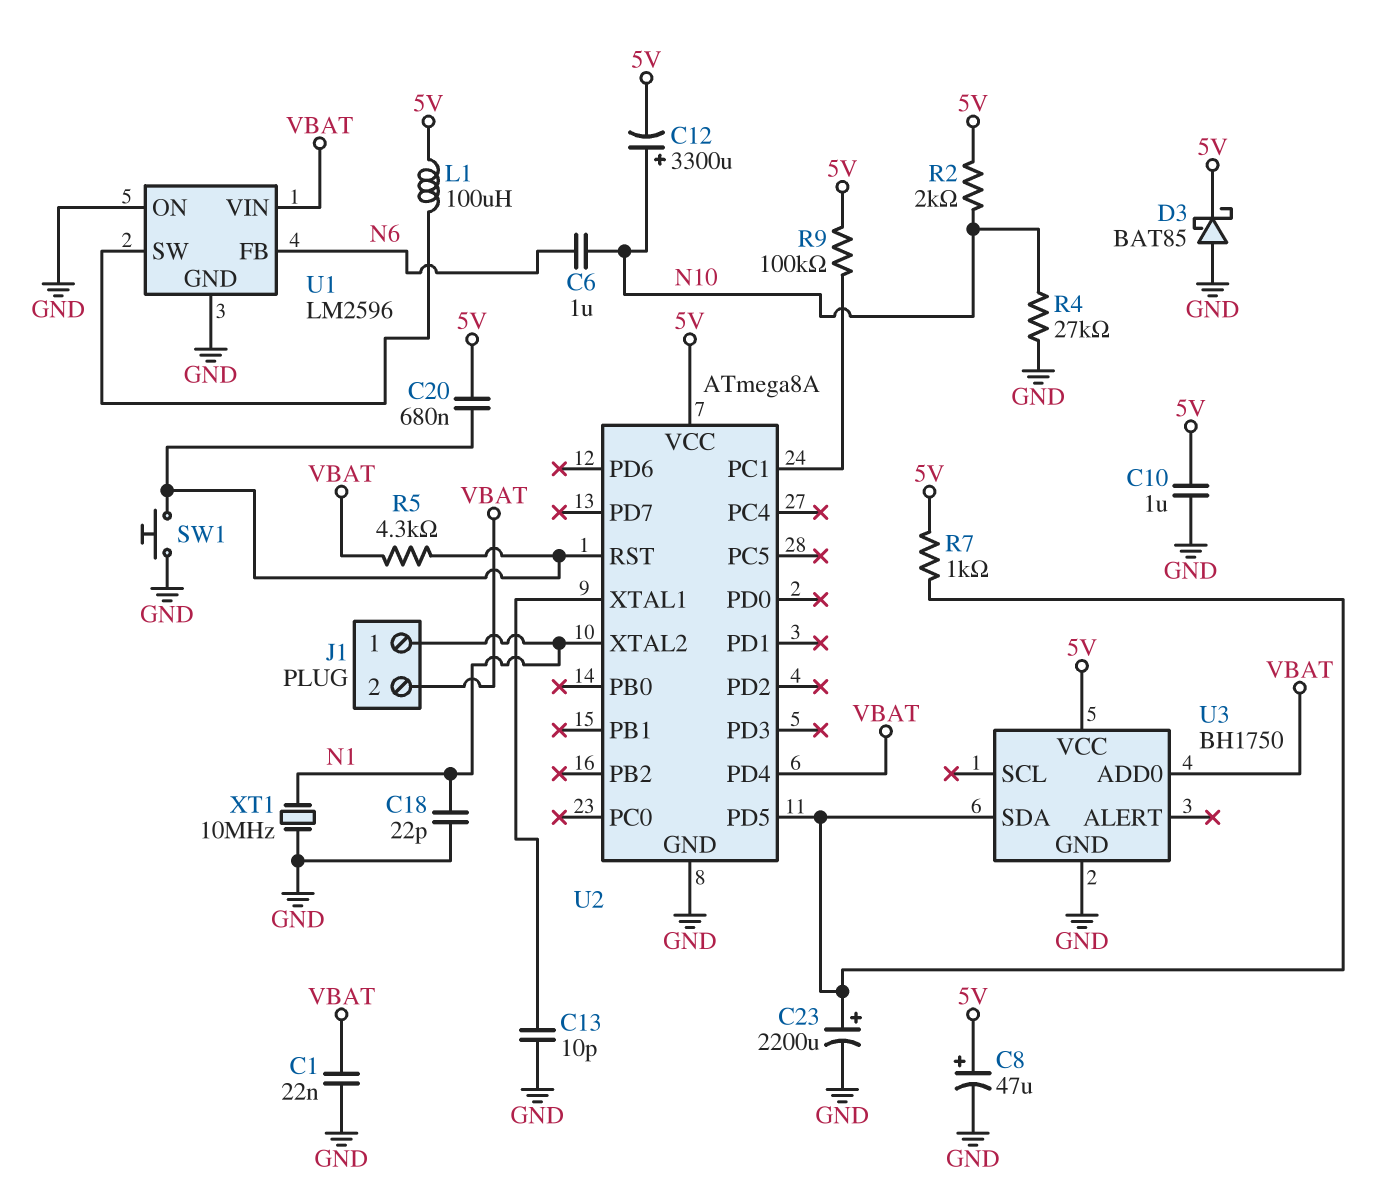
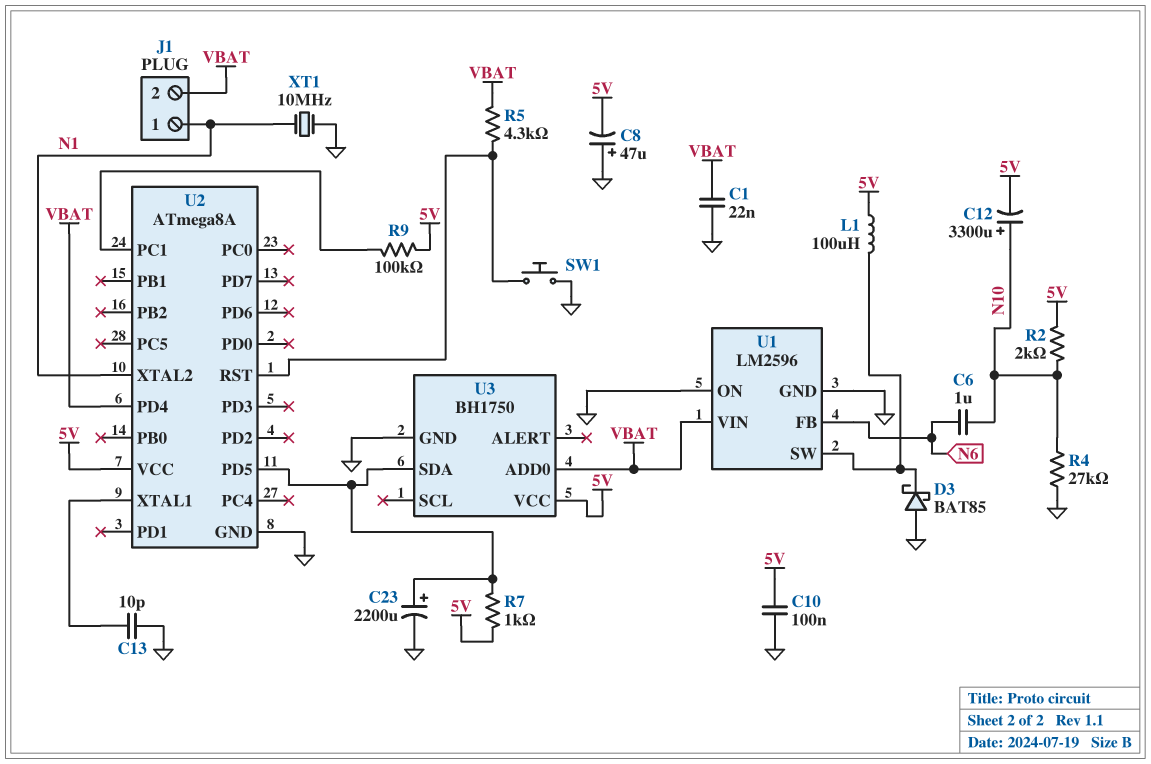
C8: 47uF (plus 5V, minus GND) -> 47uF (plus GND, minus 5V)
C10: 1uF (5V, GND) -> 100nF (5V, GND)
C18: 22pF (GND, N1) -> none
C20: 680nF (5V, U2/RST) -> none
D3: schottky BAT85 (A GND, K 5V) -> schottky BAT85 (A GND, K U1/SW)

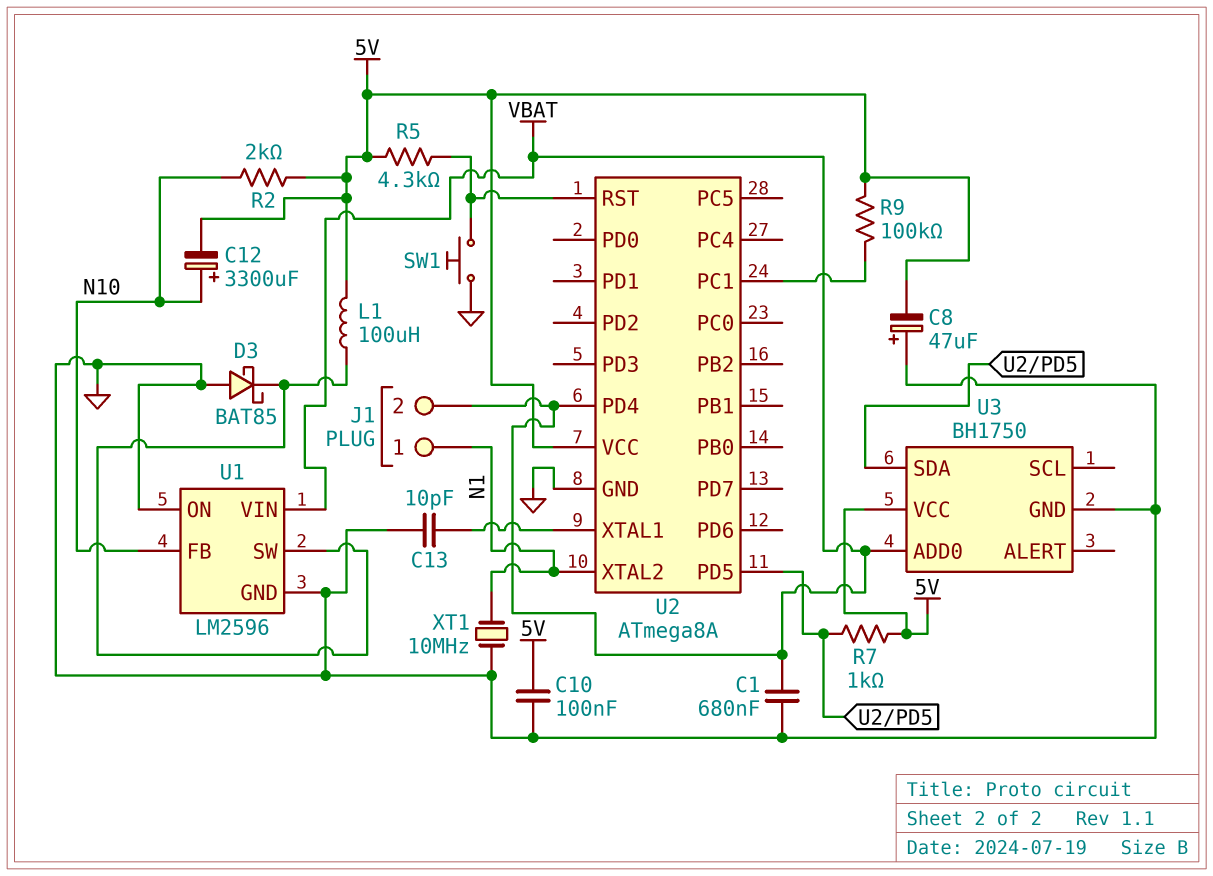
C1: 22nF (GND, VBAT) -> 680nF (GND, VBAT)
C6: 1uF (N6, N10) -> none
C23: 2200uF (plus U2/PD5, minus GND) -> none
R4: 27k (GND, N10) -> none
R5: 4.3k (U2/RST, VBAT) -> 4.3k (5V, U2/RST)
U1 pin FB: N6 -> N10

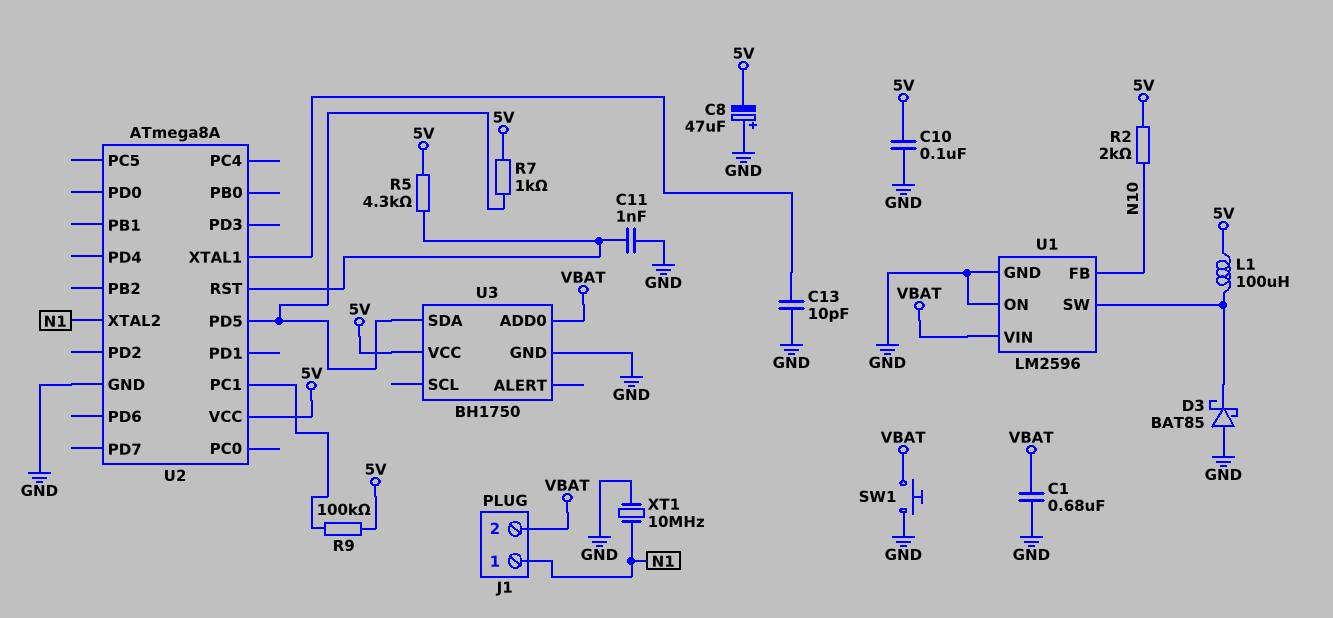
C11: none -> 1nF (GND, U2/RST)
C12: 3300uF (plus N10, minus 5V) -> none
SW1: button (GND, U2/RST) -> button (GND, VBAT)
U2 pin PD4: VBAT -> none

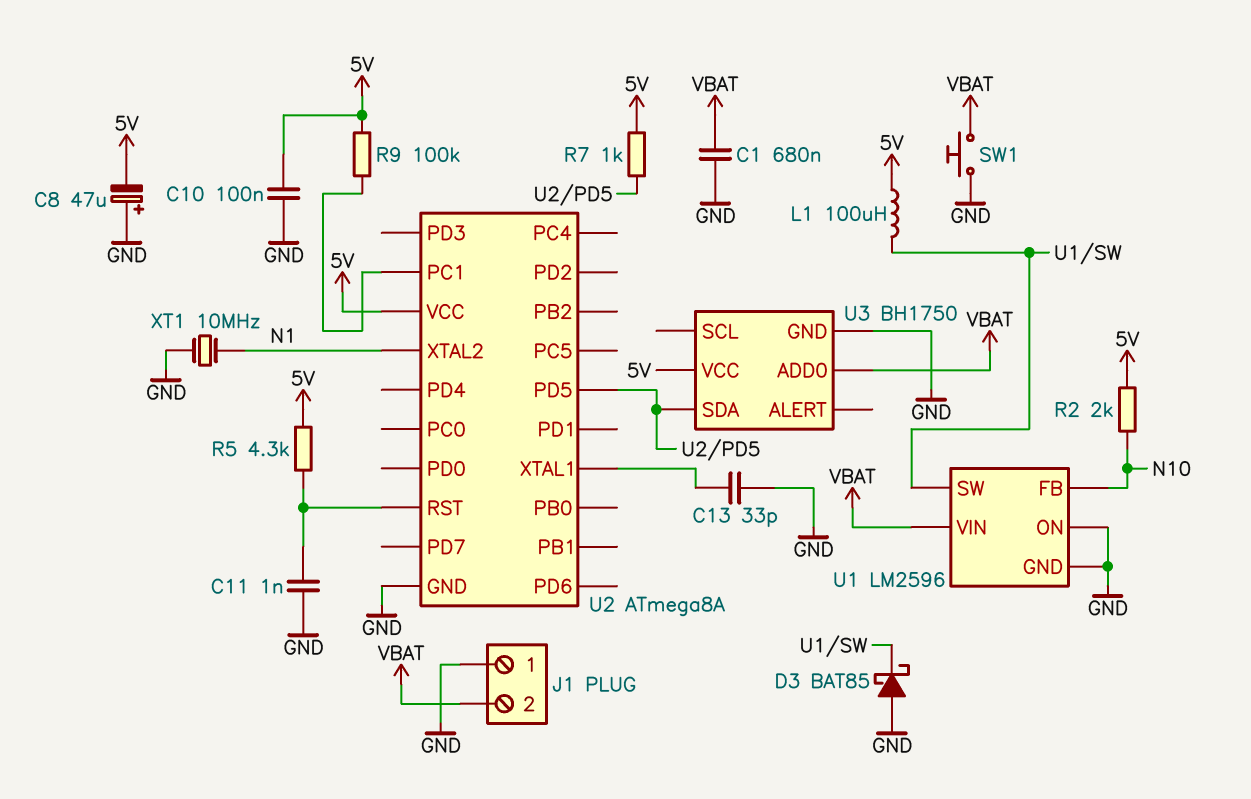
C13: 10pF (GND, U2/XTAL1) -> 33pF (GND, U2/XTAL1)
J1 pin 1: N1 -> GND

